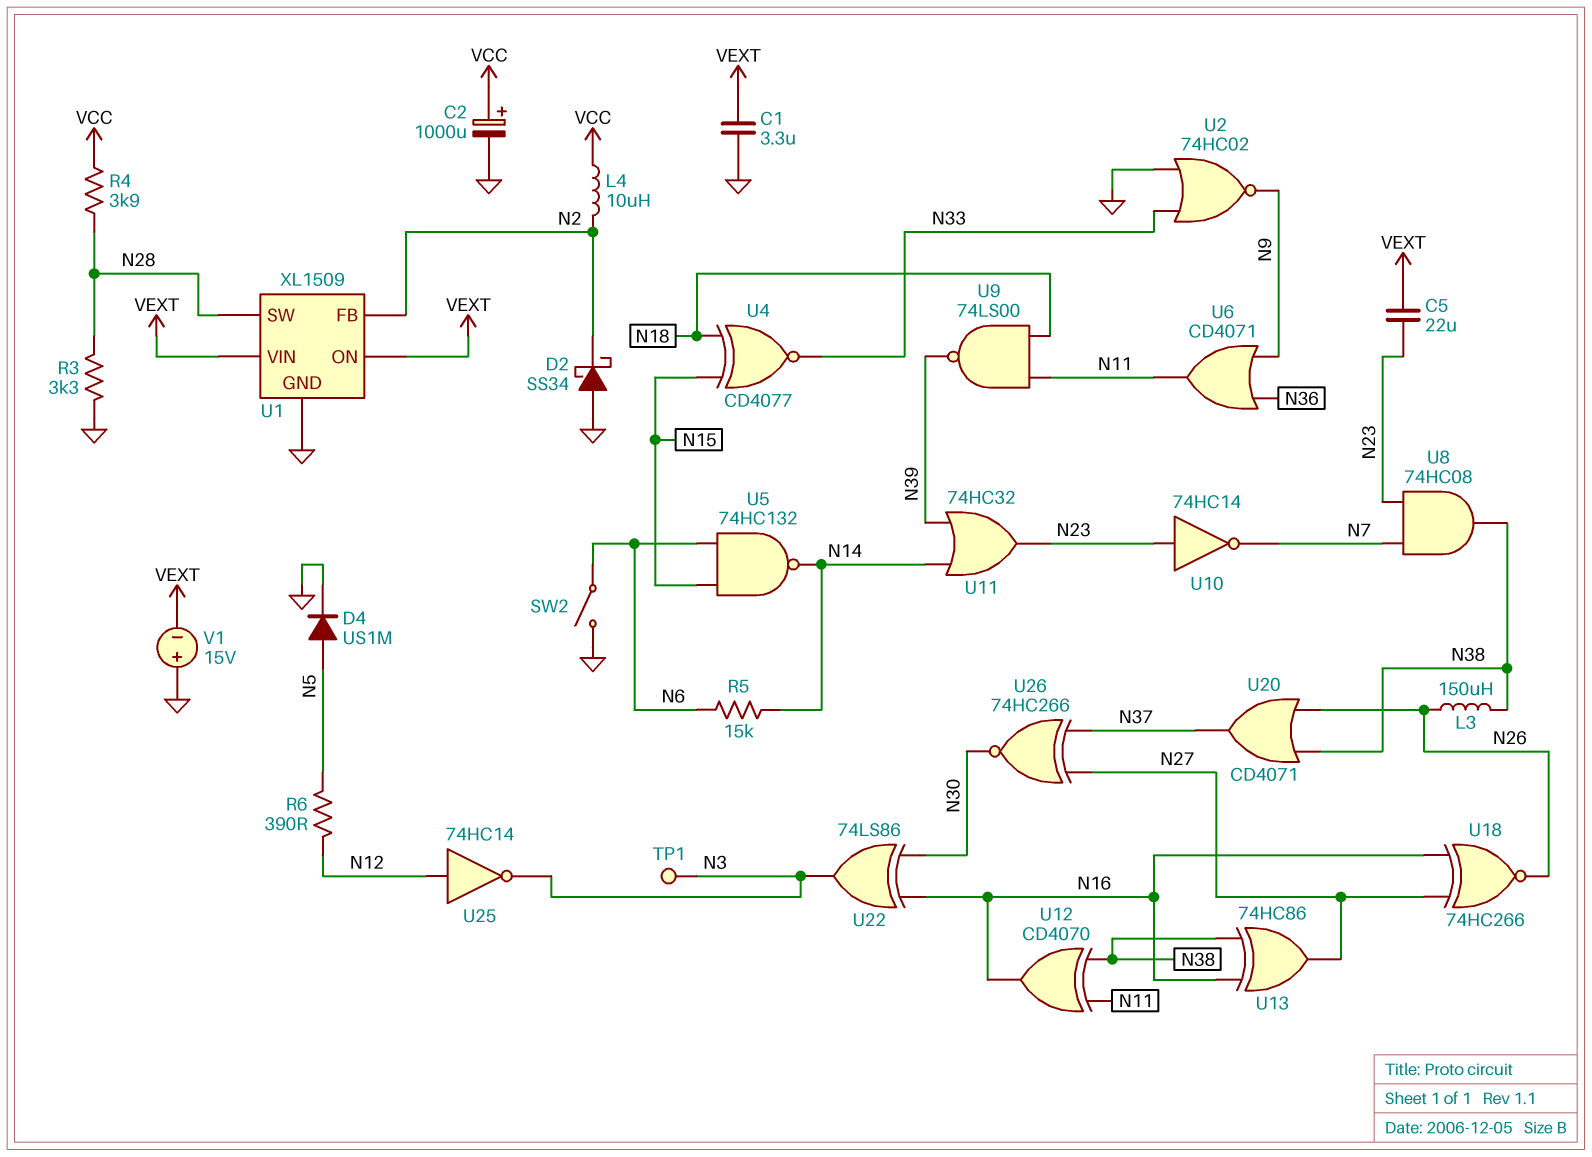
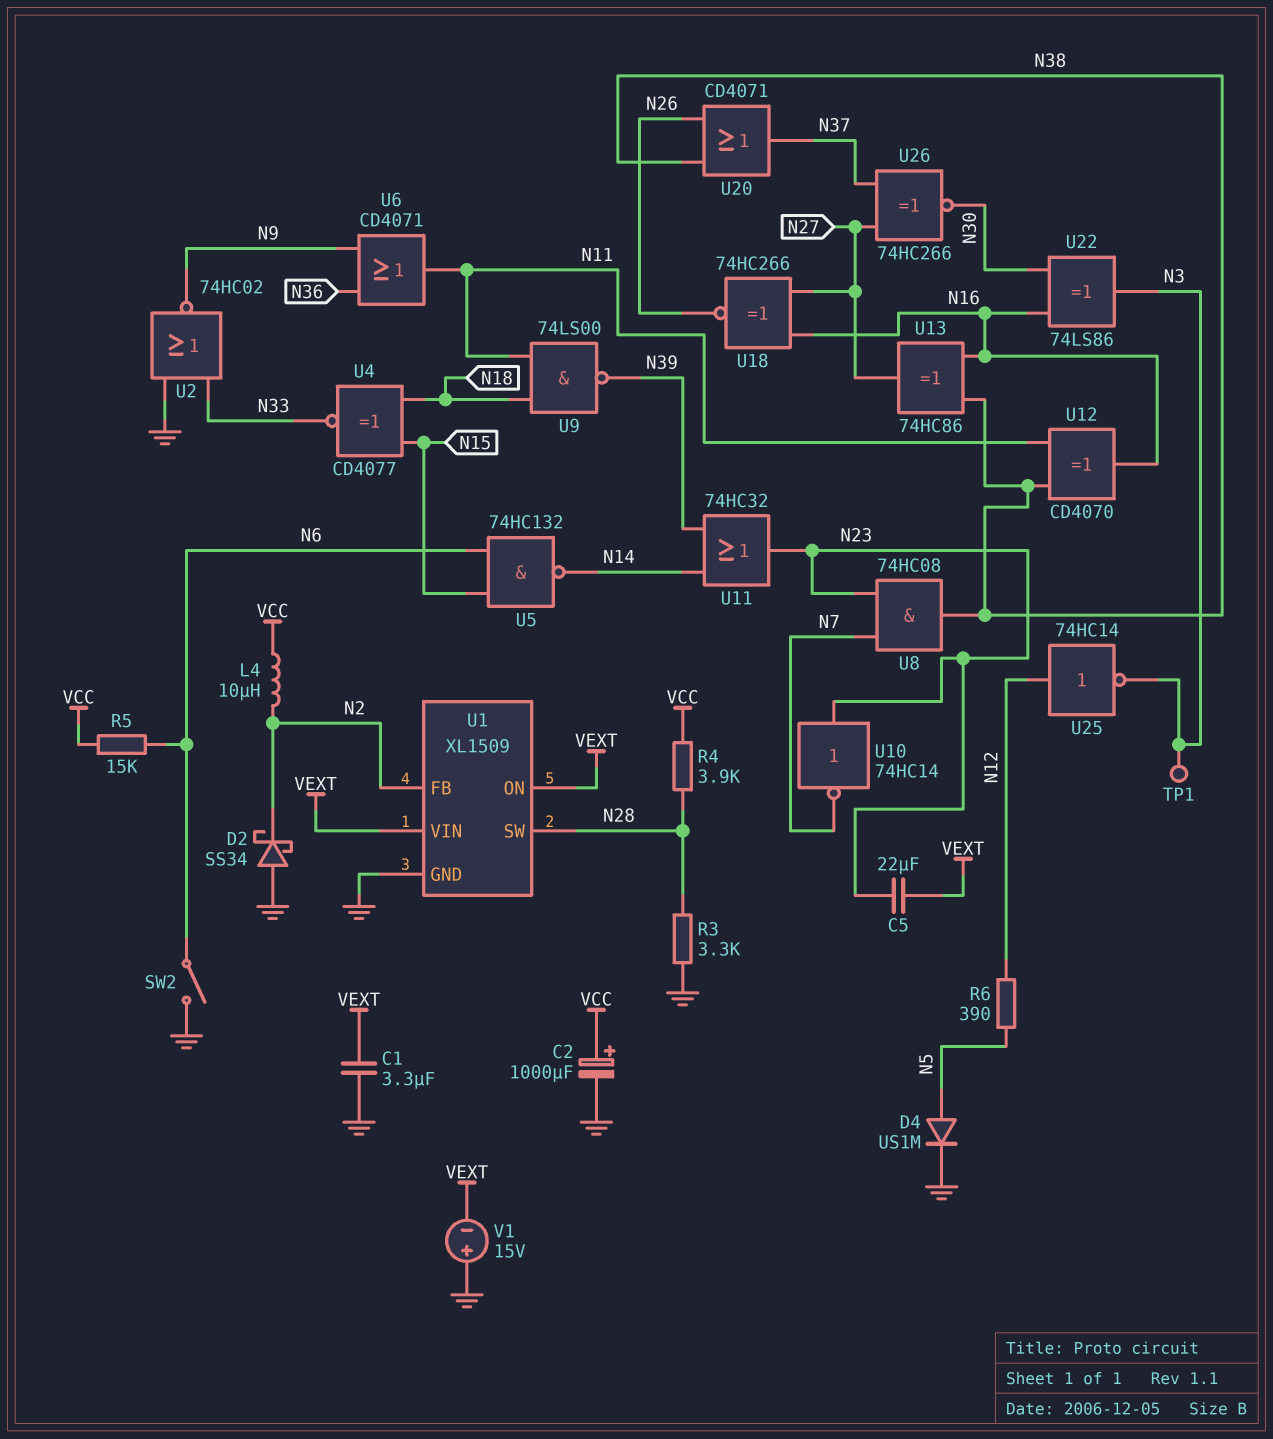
L3: 150uH (N26, N38) -> none
R5: 15k (N6, N14) -> 15k (N6, VCC)

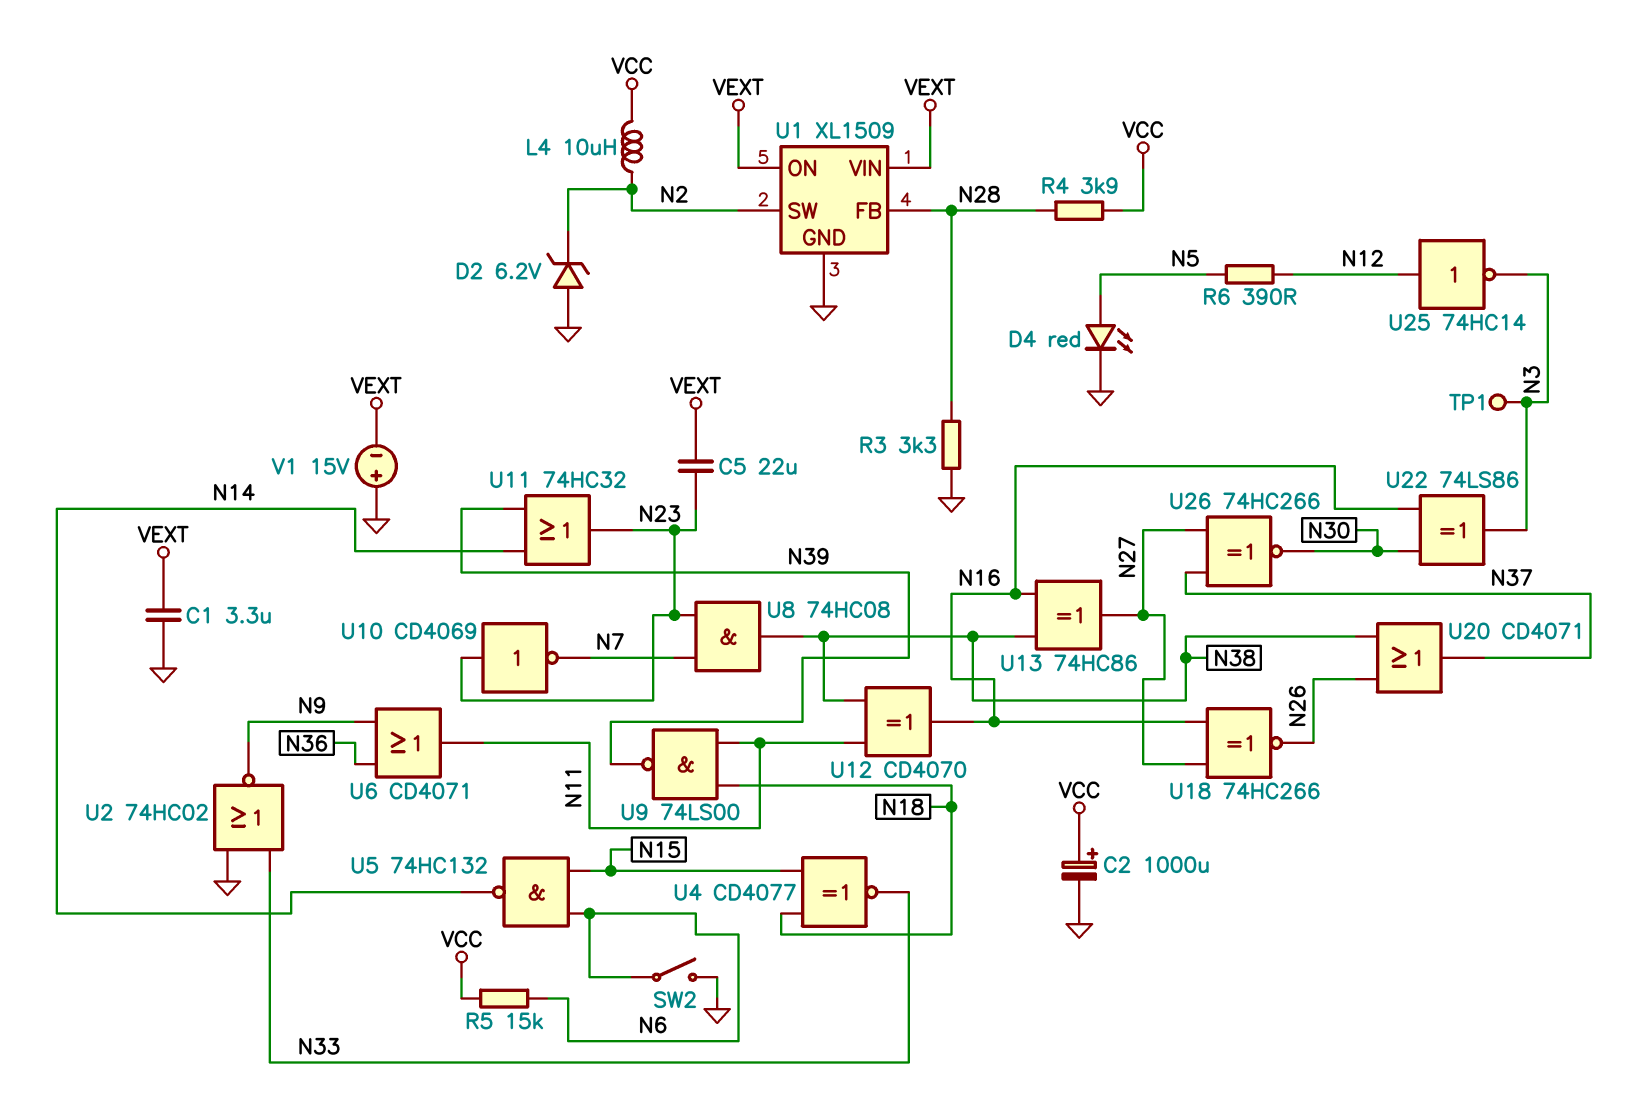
D2: schottky SS34 (A GND, K N2) -> zener 6.2V (A GND, K N2)
D4: diode US1M (A N5, K GND) -> LED red (A N5, K GND)
U1 pin FB: N2 -> N28
U1 pin SW: N28 -> N2
U10: NOT 74HC14 (in N23, out N7) -> NOT CD4069 (in N23, out N7)

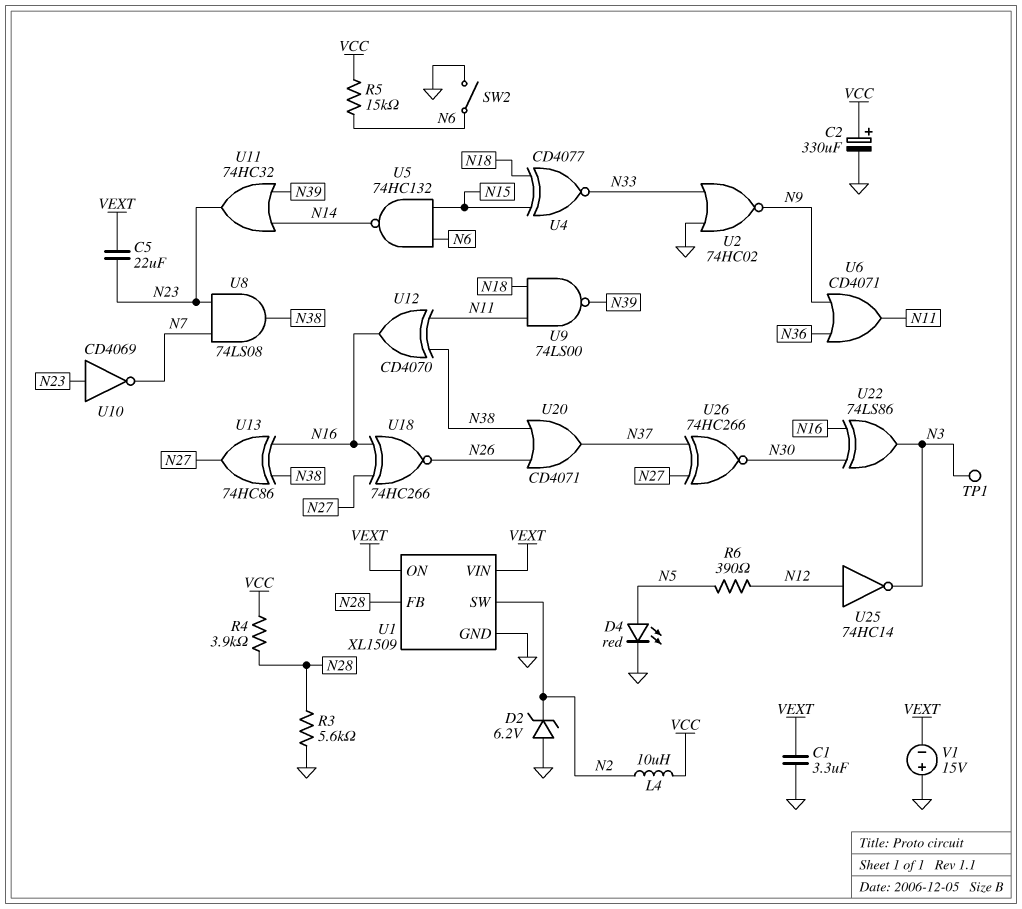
C2: 1000uF (plus VCC, minus GND) -> 330uF (plus VCC, minus GND)
R3: 3.3k (GND, N28) -> 5.6k (GND, N28)
U8: AND 74HC08 (in N7, in N23, out N38) -> AND 74LS08 (in N7, in N23, out N38)

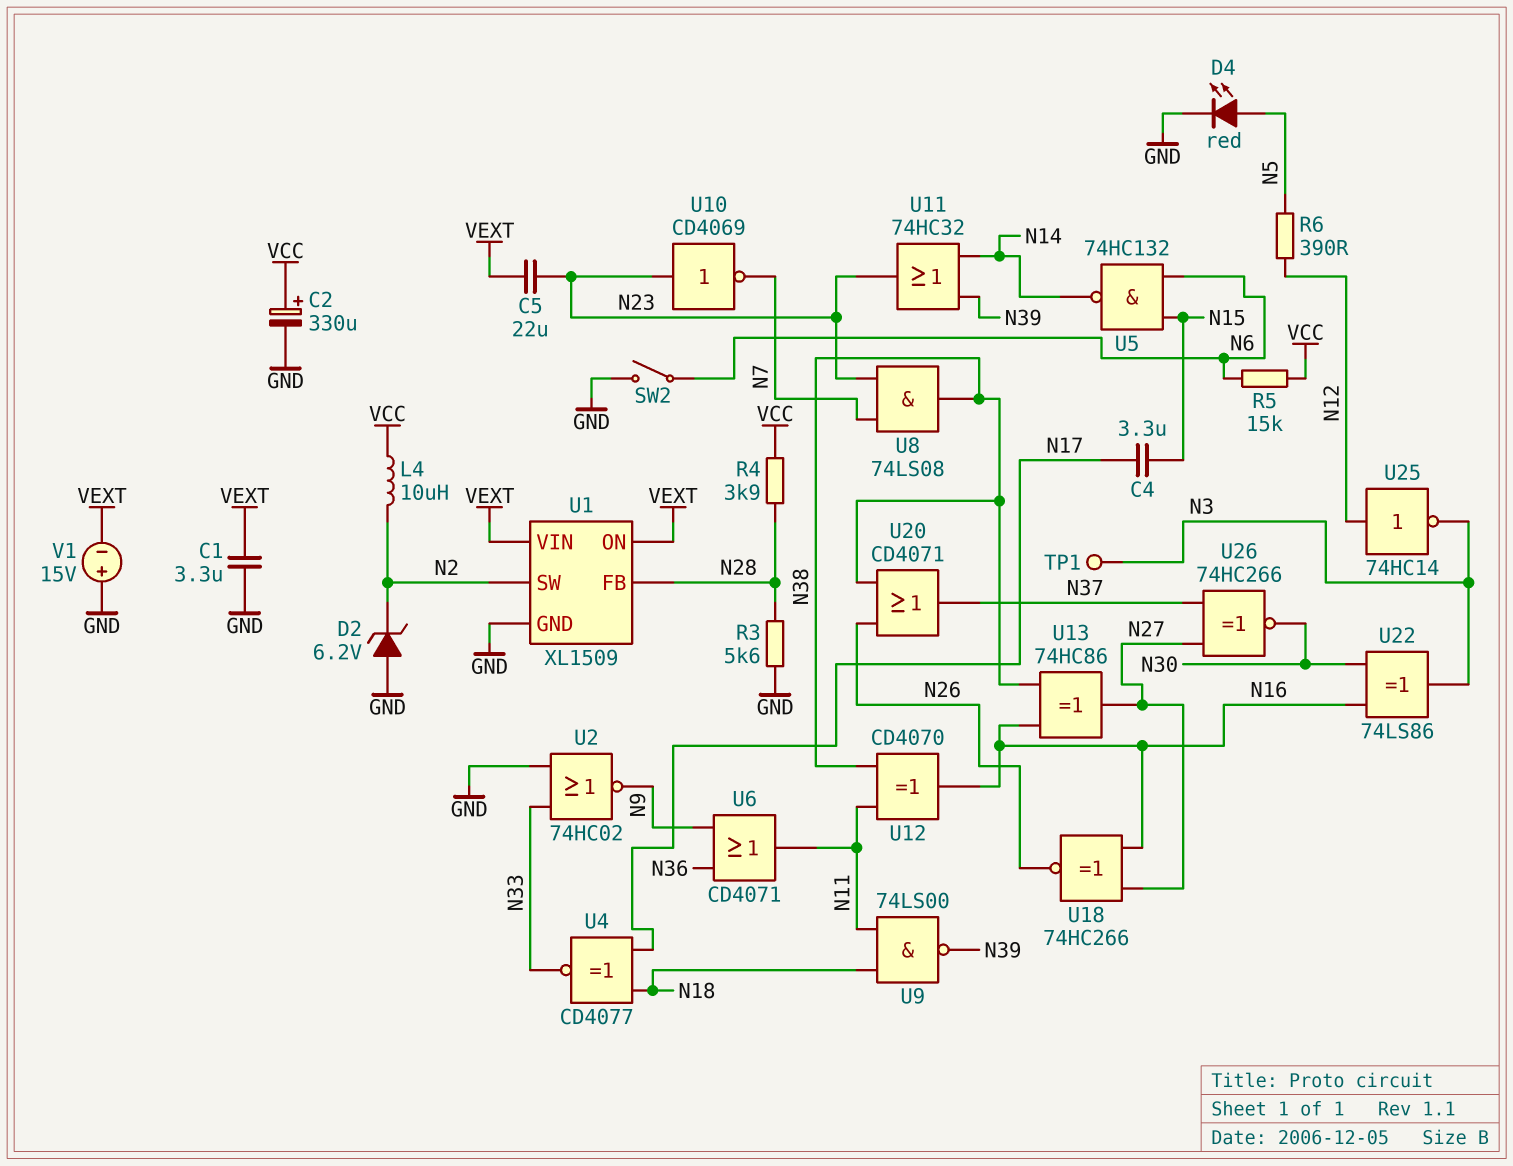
C4: none -> 3.3uF (N15, N17)
U4: XNOR CD4077 (in N15, in N18, out N33) -> XNOR CD4077 (in N17, in N18, out N33)

